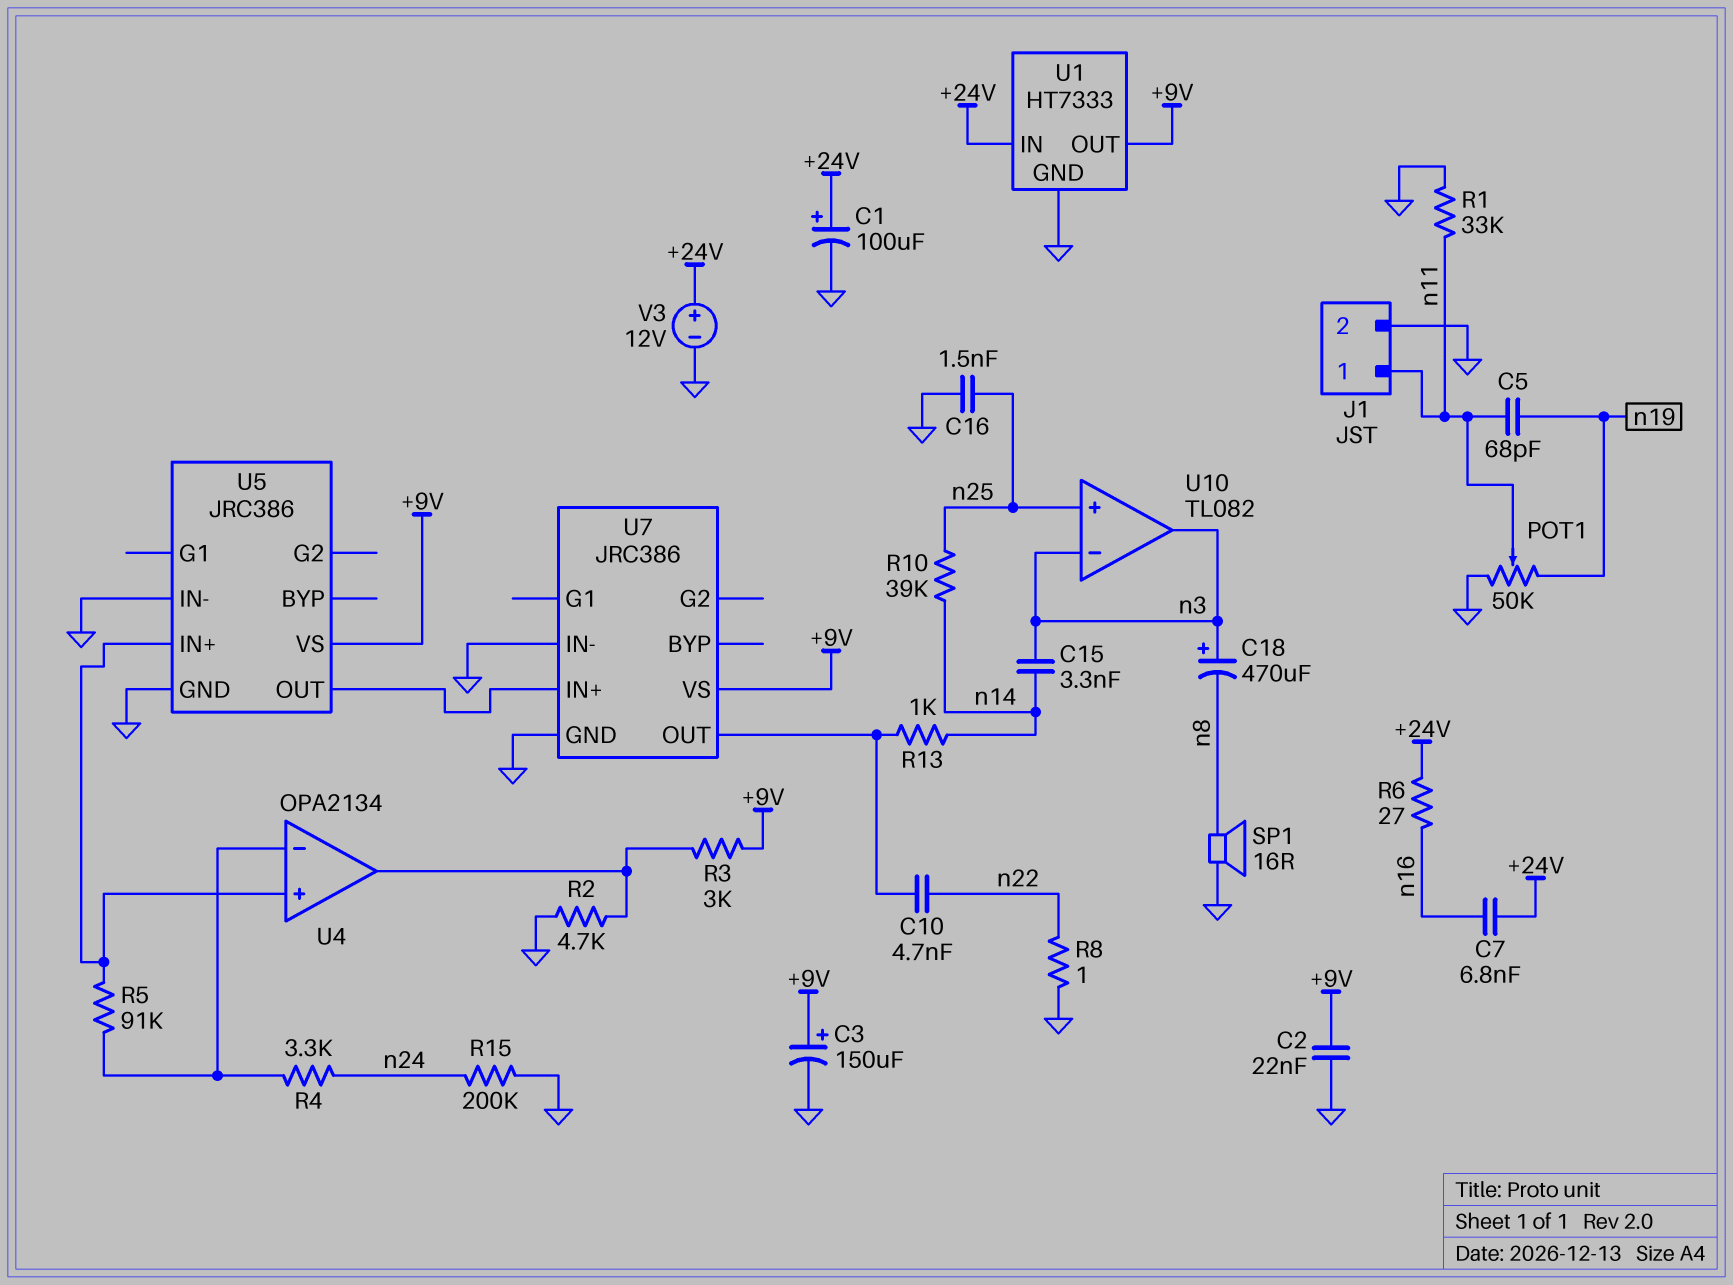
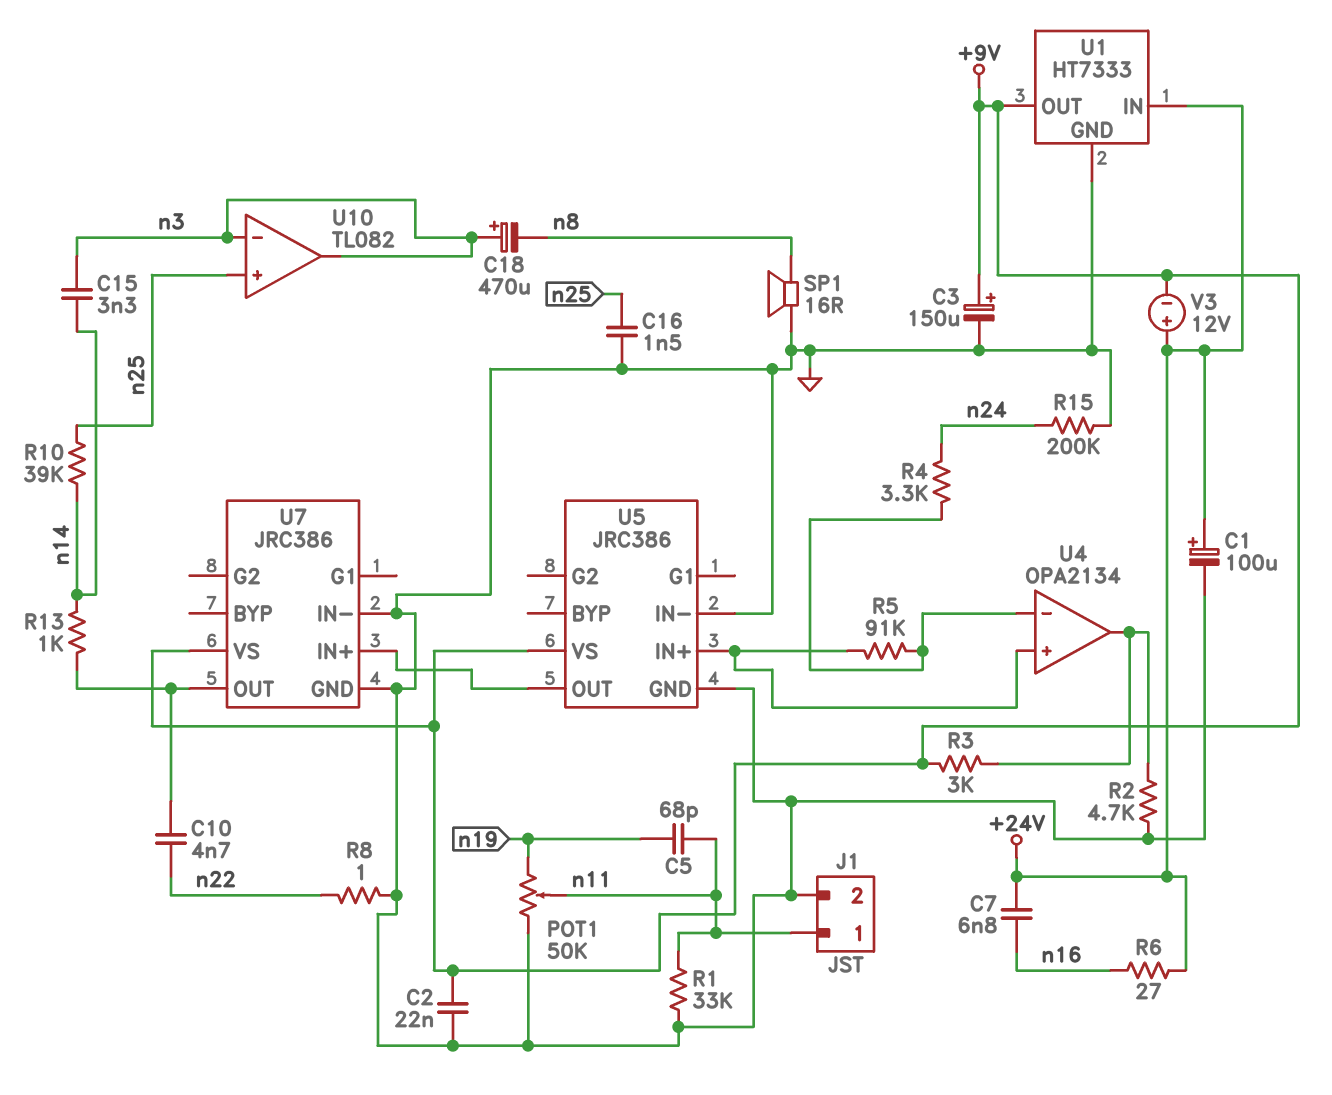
V3: 12V (plus +24V, minus GND) -> 12V (plus +24V, minus +9V)

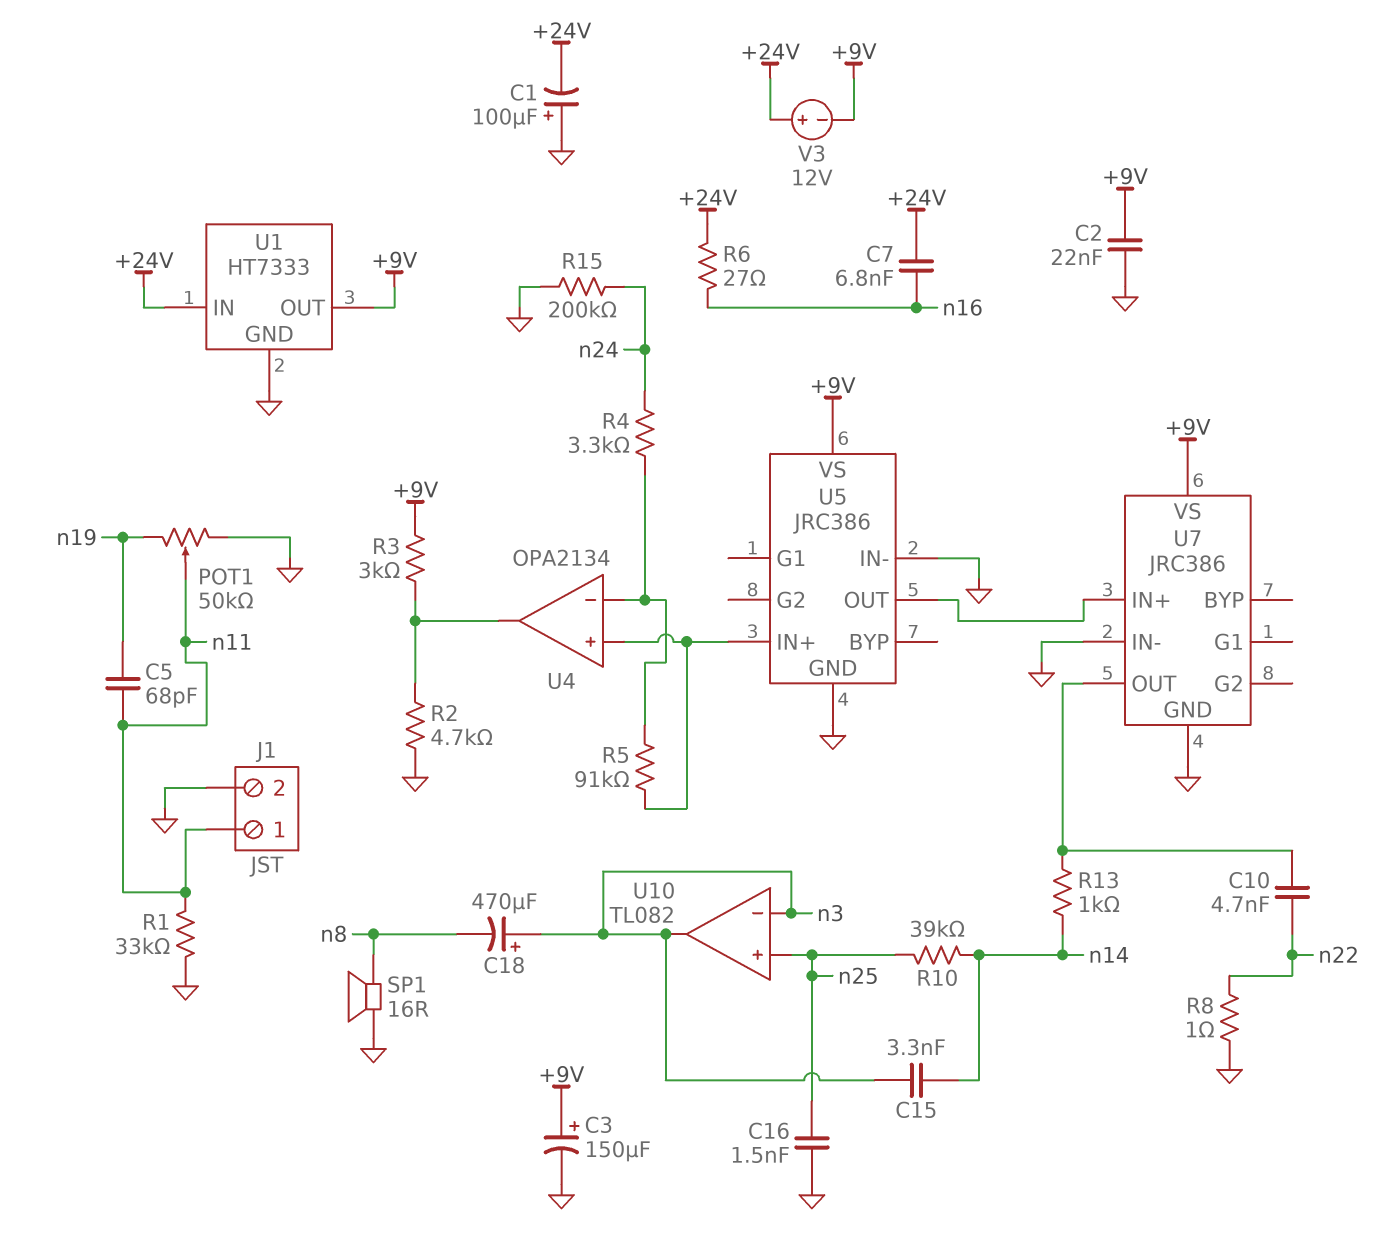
C1: 100uF (plus +24V, minus GND) -> 100uF (plus GND, minus +24V)

